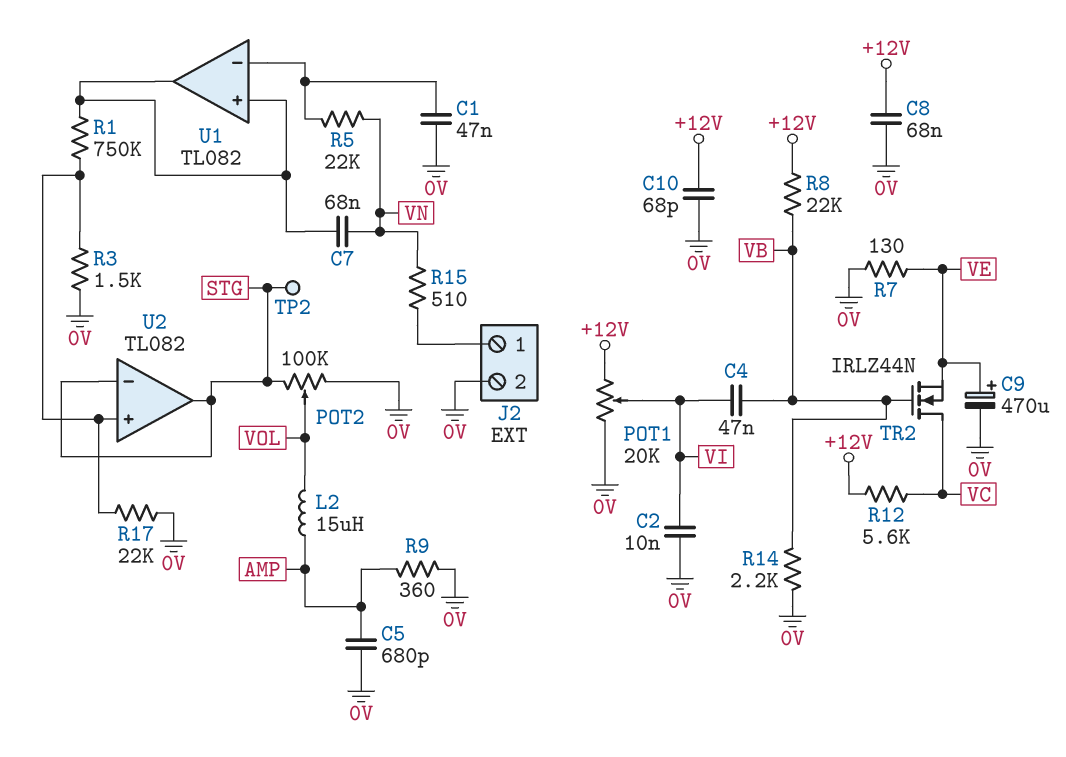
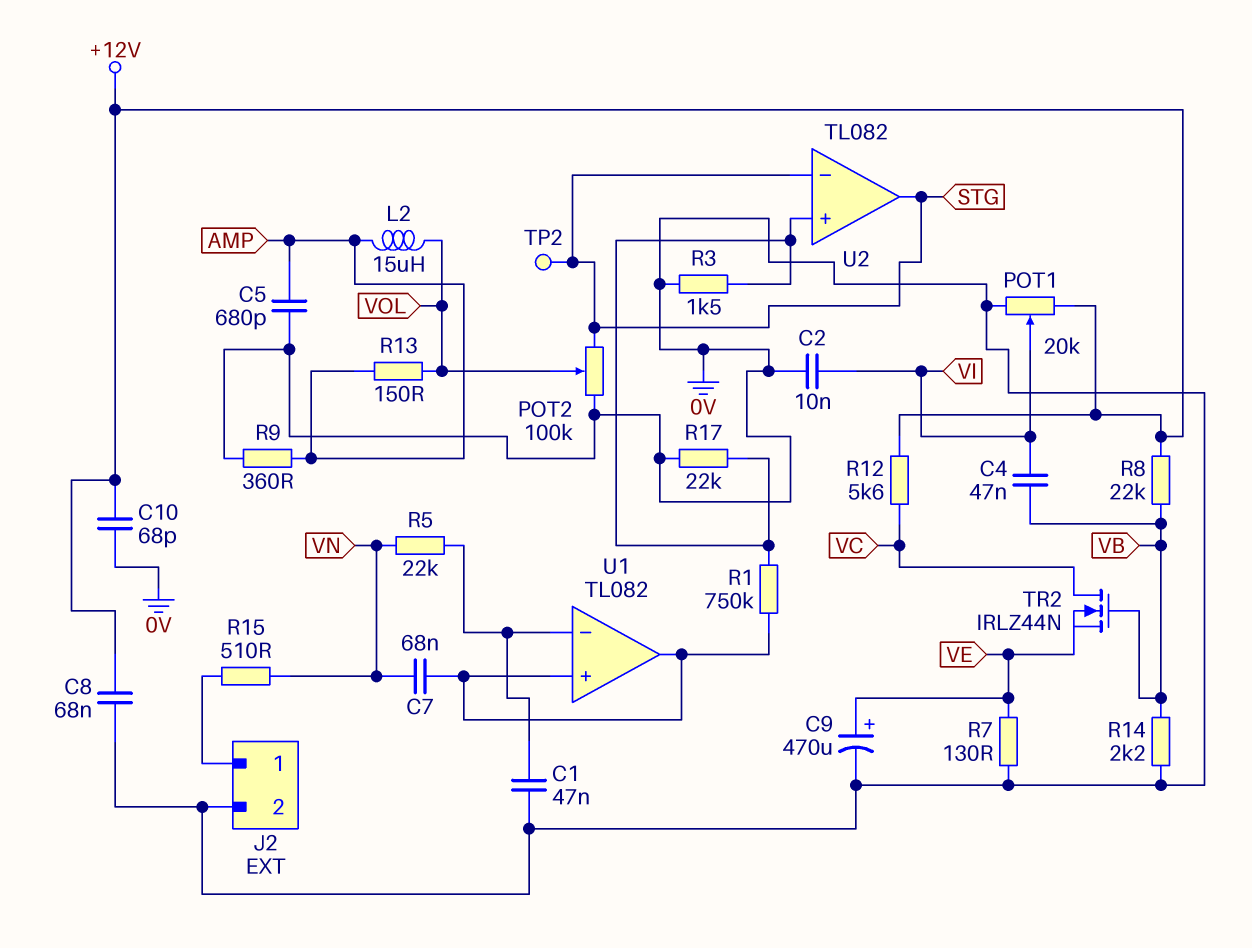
R13: none -> 150 (AMP, VOL)

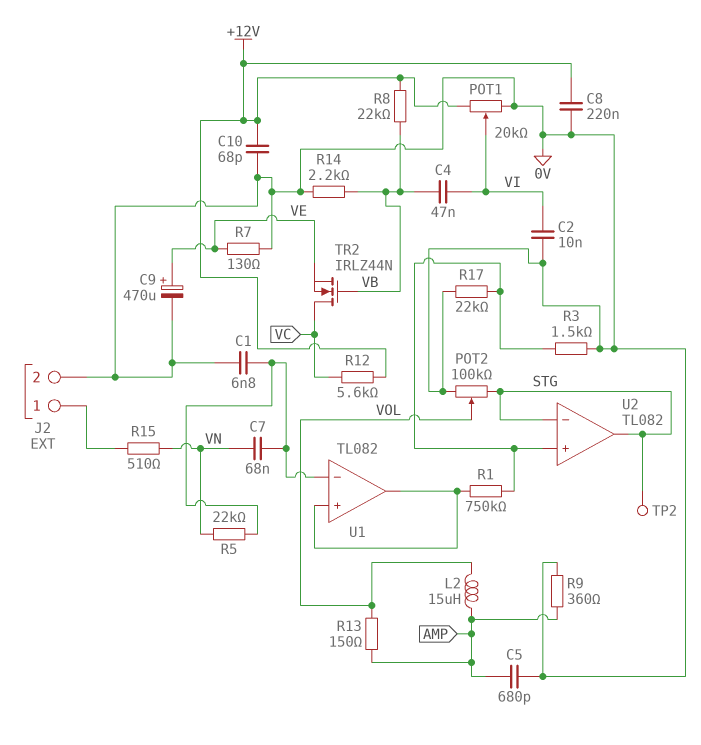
C1: 47nF (0V, U1/in-) -> 6.8nF (0V, U1/in-)
C7: 68nF (U1/in+, VN) -> 68nF (U1/in-, VN)
C8: 68nF (+12V, 0V) -> 220nF (+12V, 0V)

